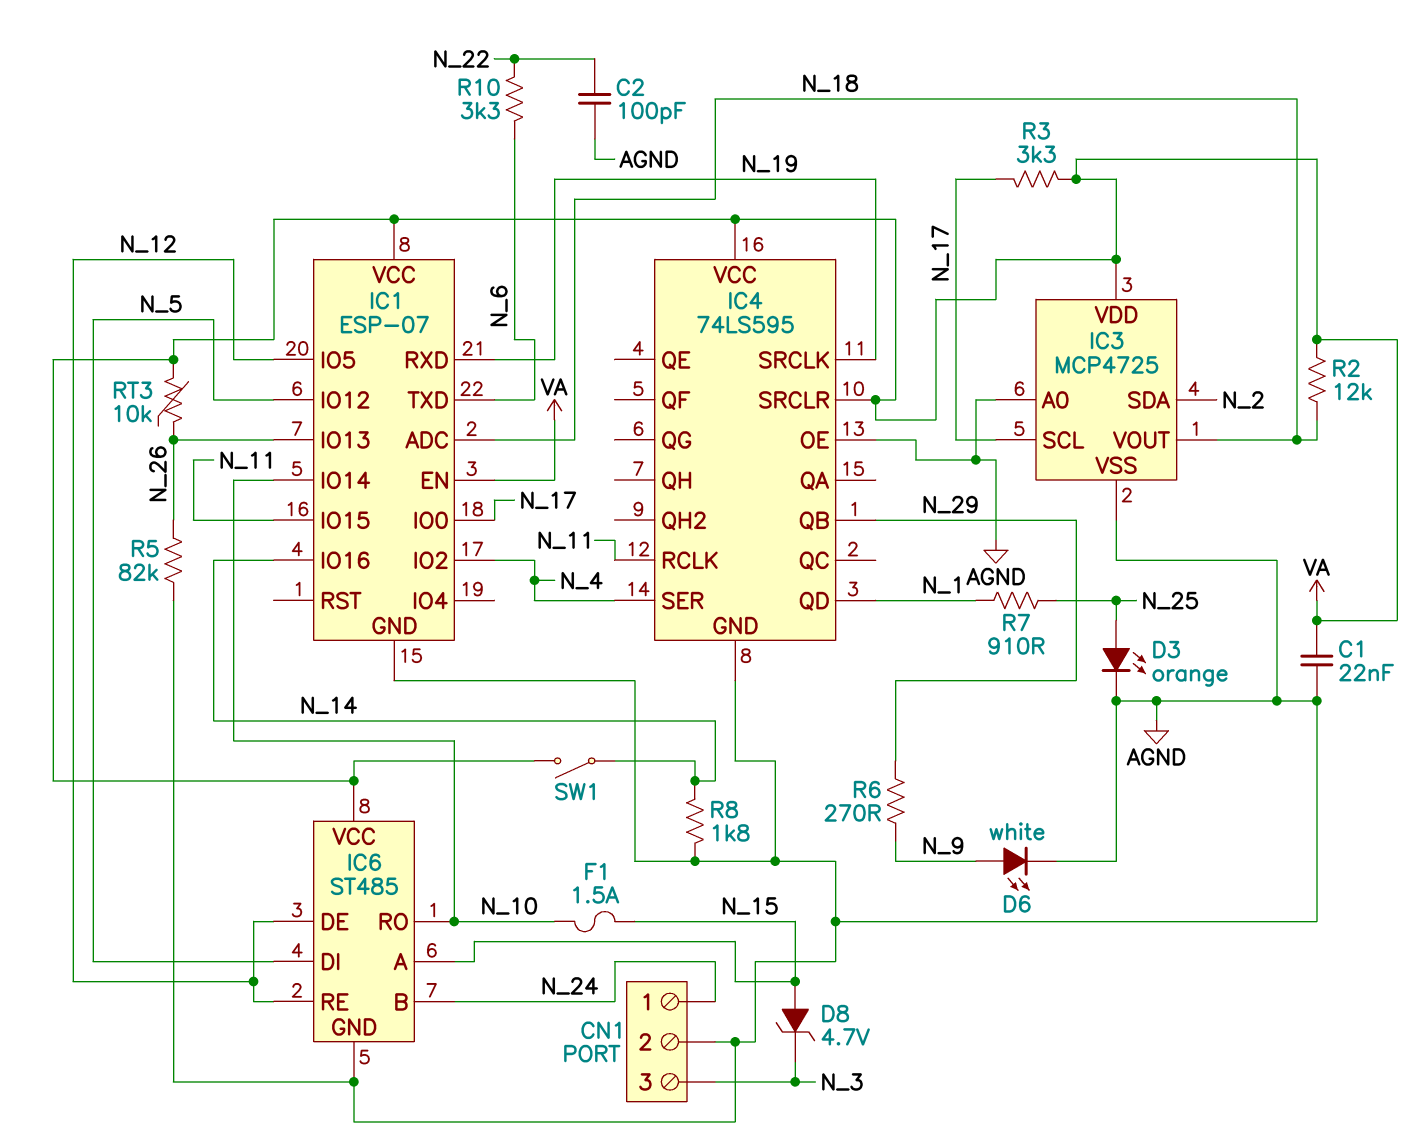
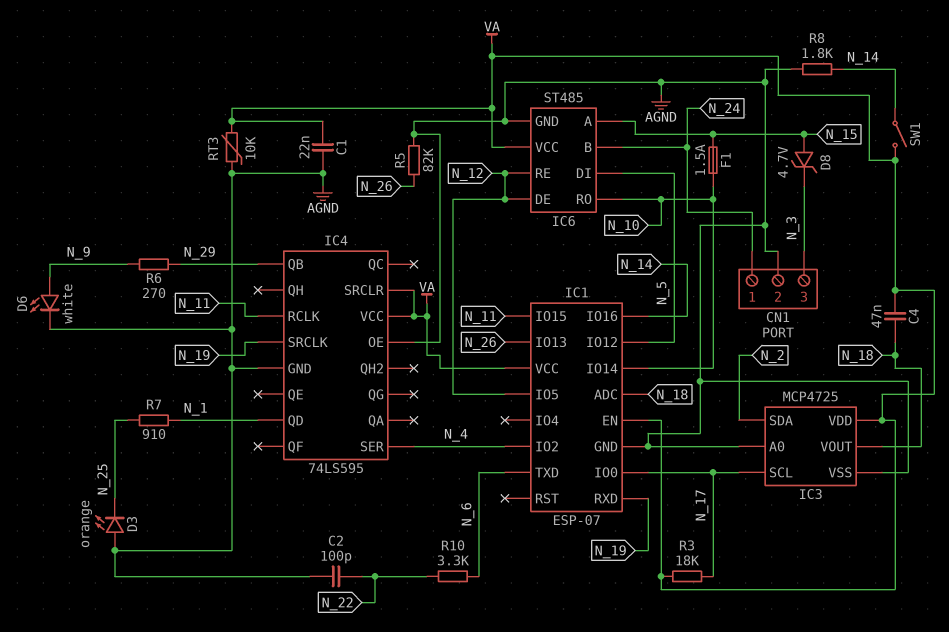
C4: none -> 47nF (N_18, VA)
D3: LED orange (A N_25, K AGND) -> LED orange (A AGND, K N_25)
R2: 12k (N_18, VA) -> none
R3: 3.3k (N_17, VA) -> 18k (N_17, VA)
RT3: 10k (N_26, VA) -> 10k (AGND, VA)

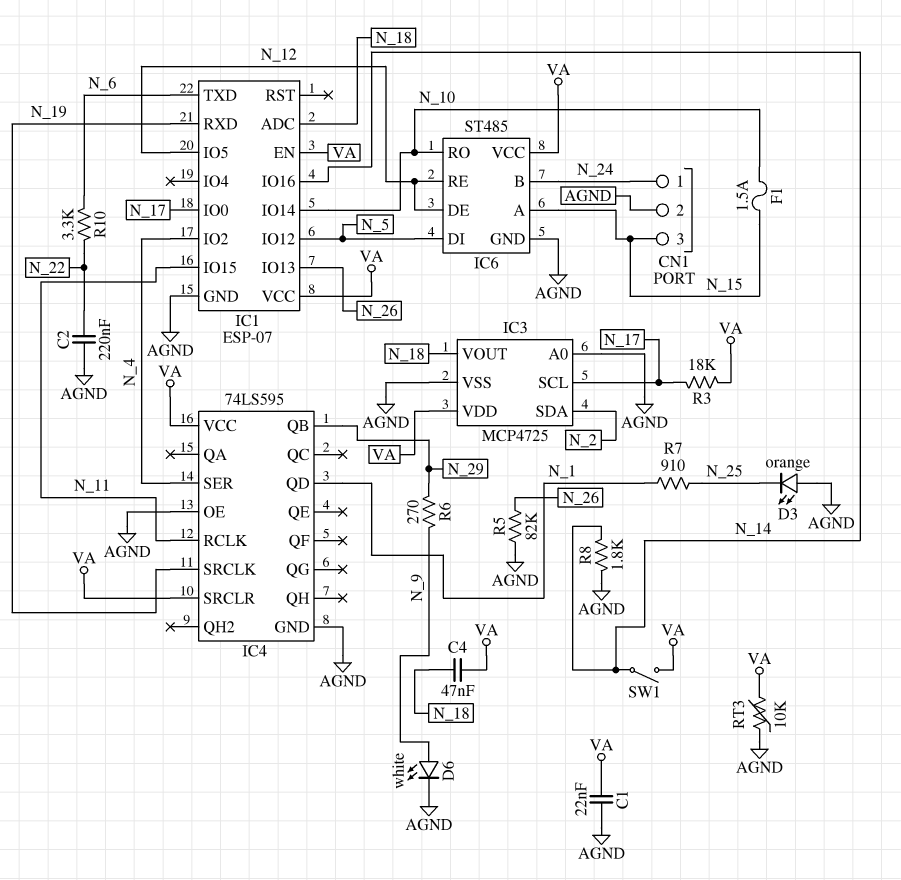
C2: 100pF (AGND, N_22) -> 220nF (AGND, N_22)
CN1 pin 3: N_3 -> N_15
D8: zener 4.7V (A N_15, K N_3) -> none

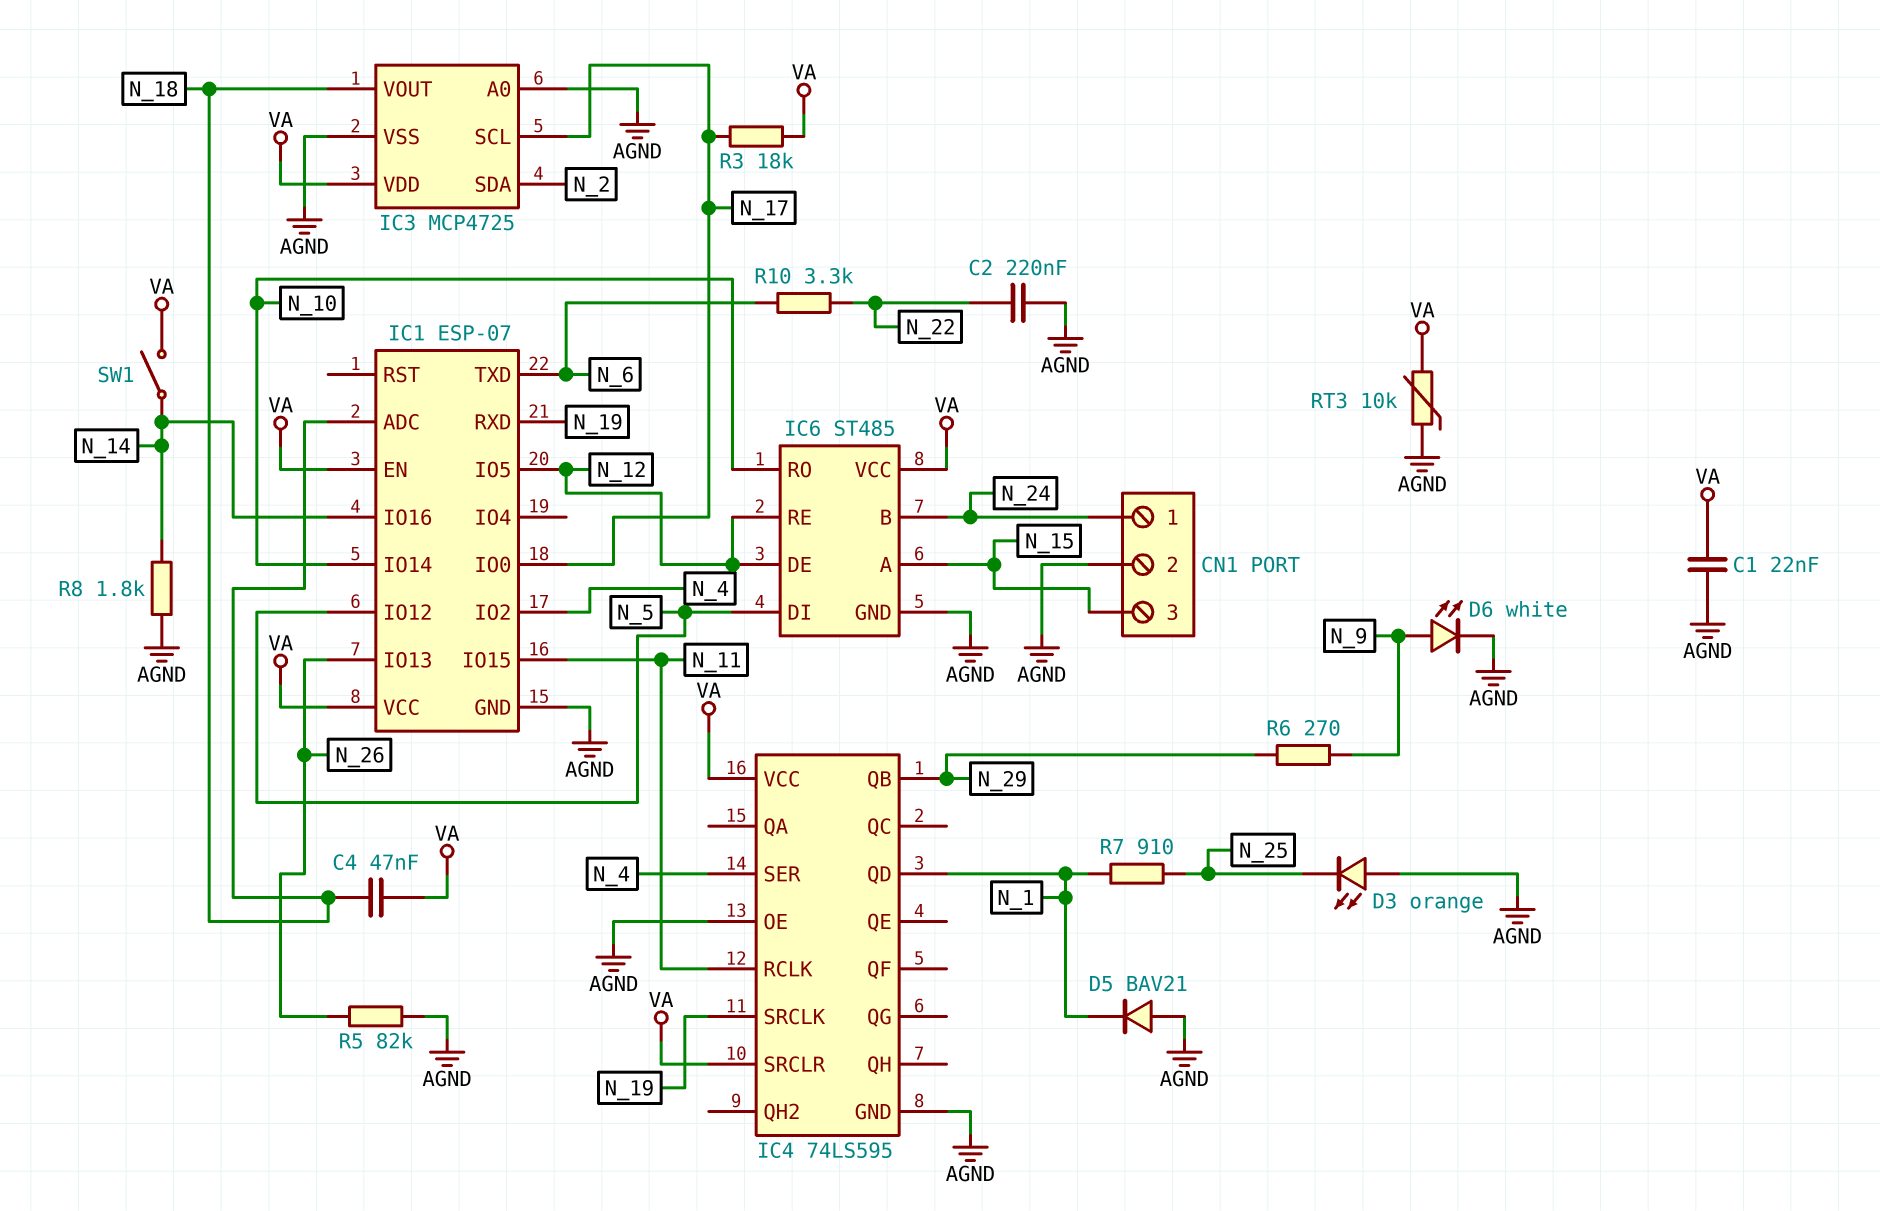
D5: none -> diode BAV21 (A AGND, K N_1)
F1: 1.5A (N_10, N_15) -> none

